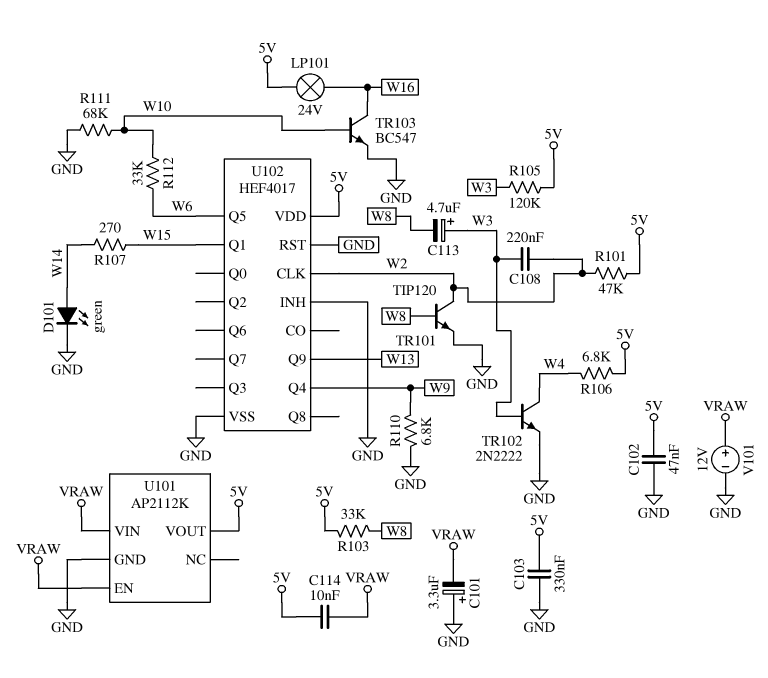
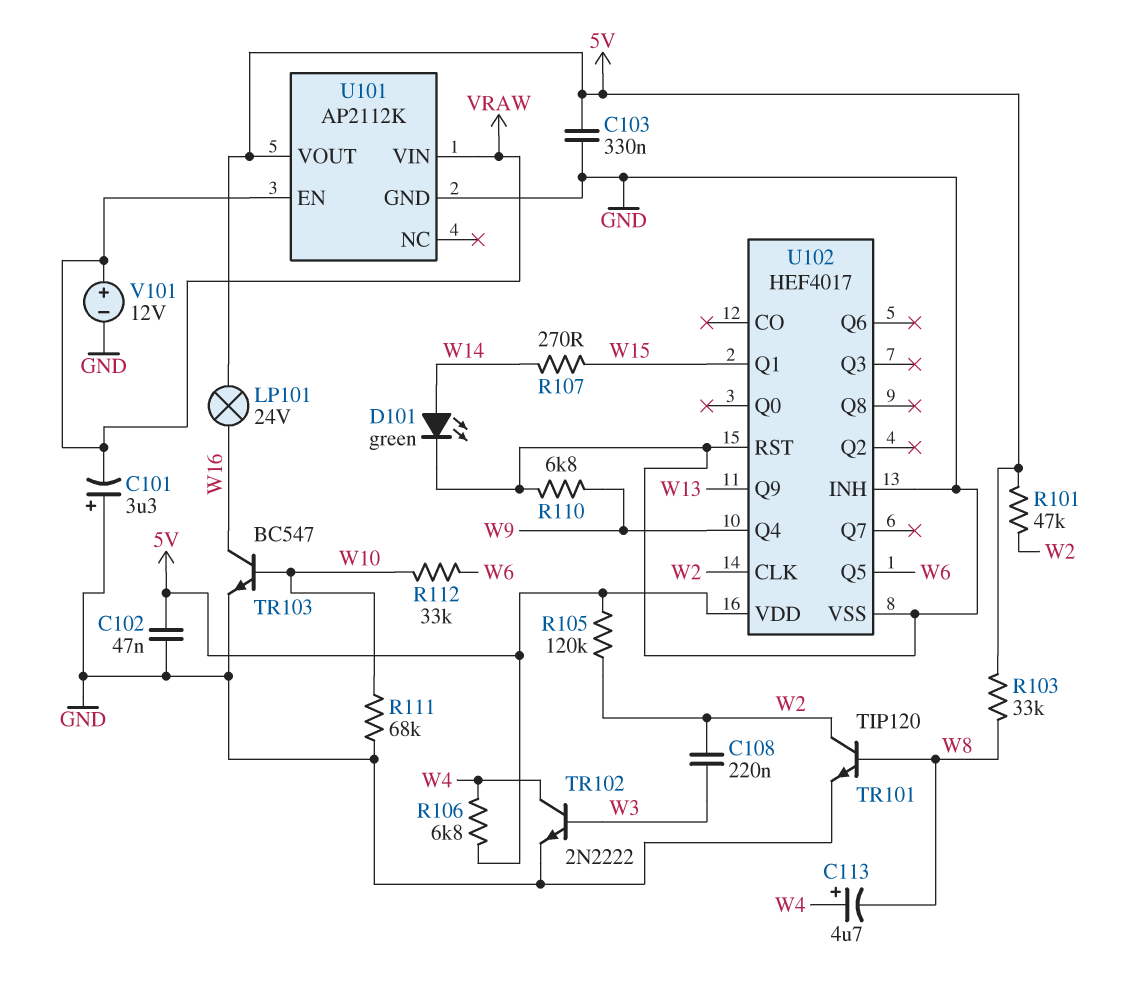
C113: 4.7uF (plus W3, minus W8) -> 4.7uF (plus W4, minus W8)
C114: 10nF (5V, VRAW) -> none
R105: 120k (5V, W3) -> 120k (5V, W2)

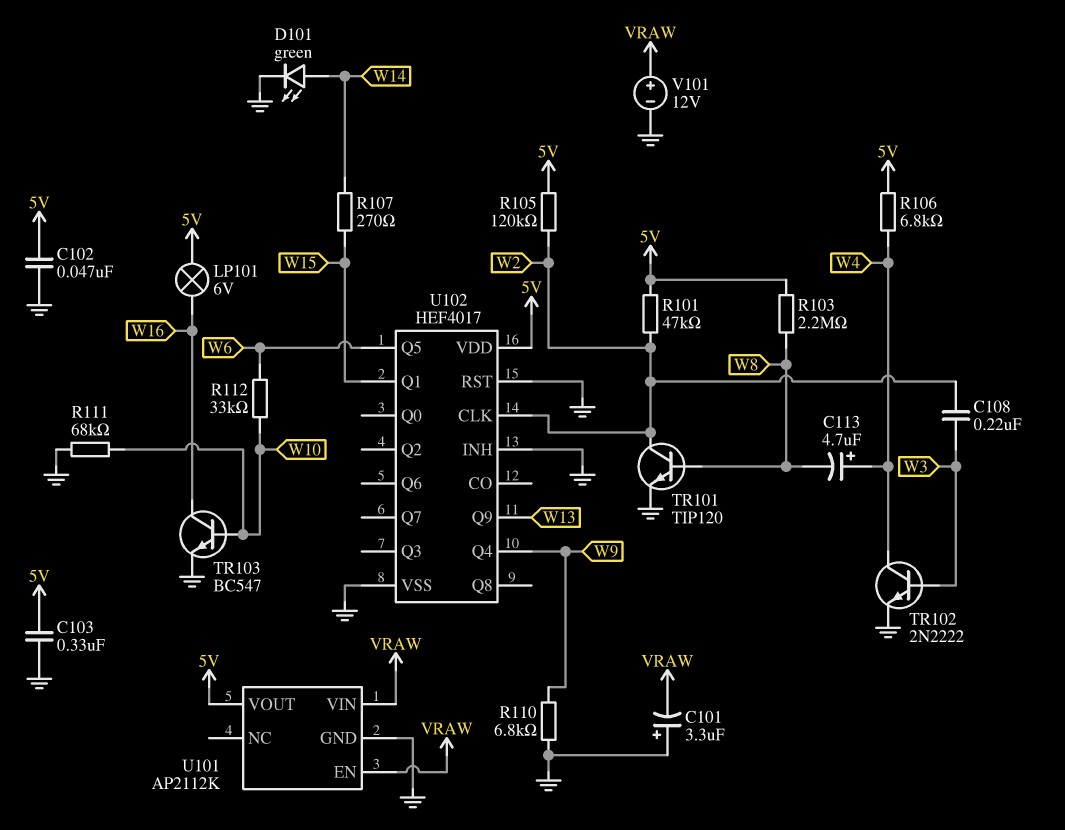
LP101: lamp 24V (5V, W16) -> lamp 6V (5V, W16)
R103: 33k (5V, W8) -> 2.2M (5V, W8)

